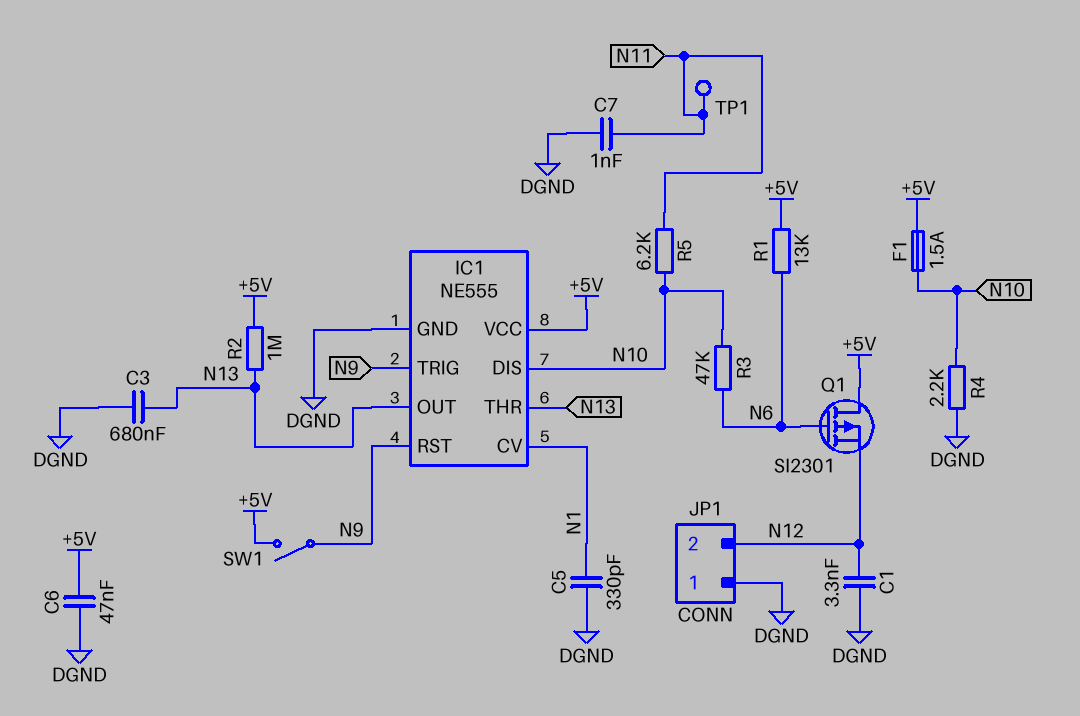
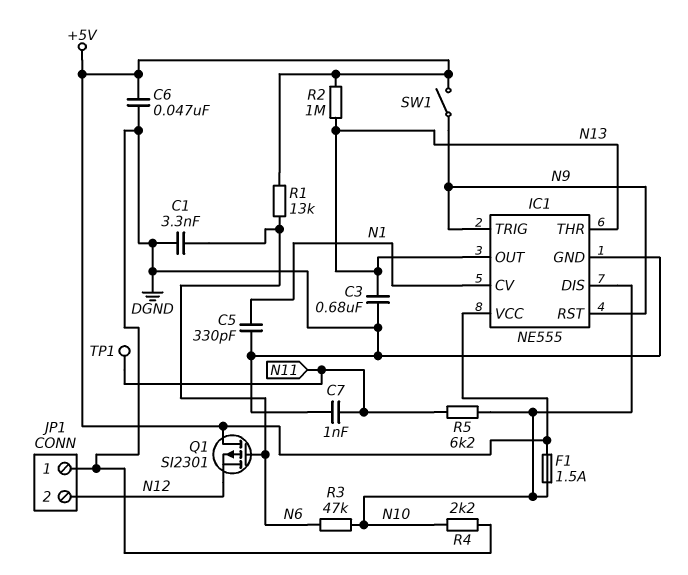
C1: 3.3nF (DGND, N12) -> 3.3nF (DGND, N6)

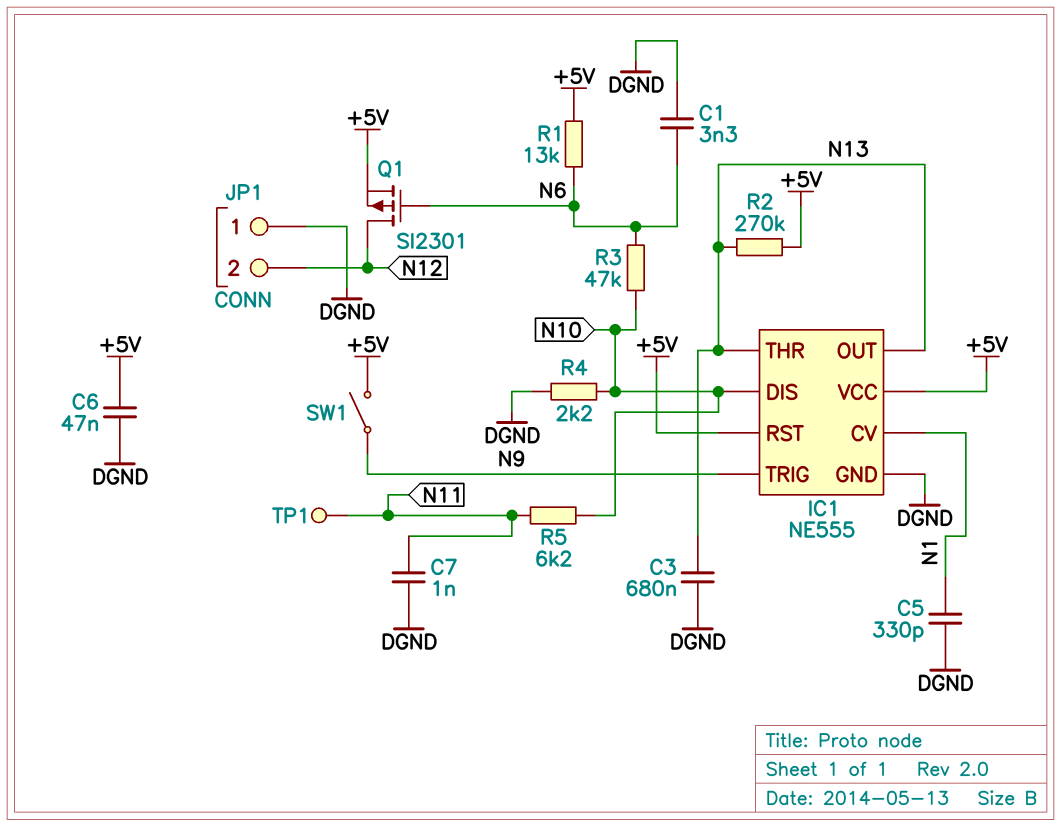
F1: 1.5A (+5V, N10) -> none
IC1 pin RST: N9 -> +5V
Q1: PMOS SI2301 (G N6, D +5V, S N12) -> PMOS SI2301 (G N6, D N12, S +5V)
R2: 1M (+5V, N13) -> 270k (+5V, N13)

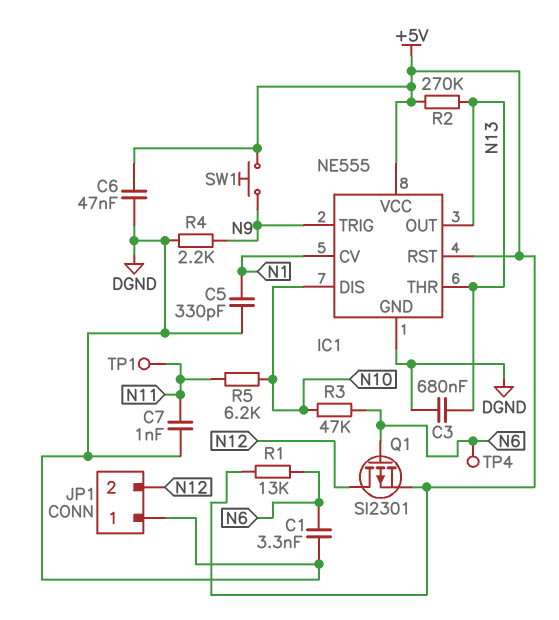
R4: 2.2k (DGND, N10) -> 2.2k (DGND, N9)
SW1: switch (+5V, N9) -> button (+5V, N9)
TP4: none -> test point (N6)

